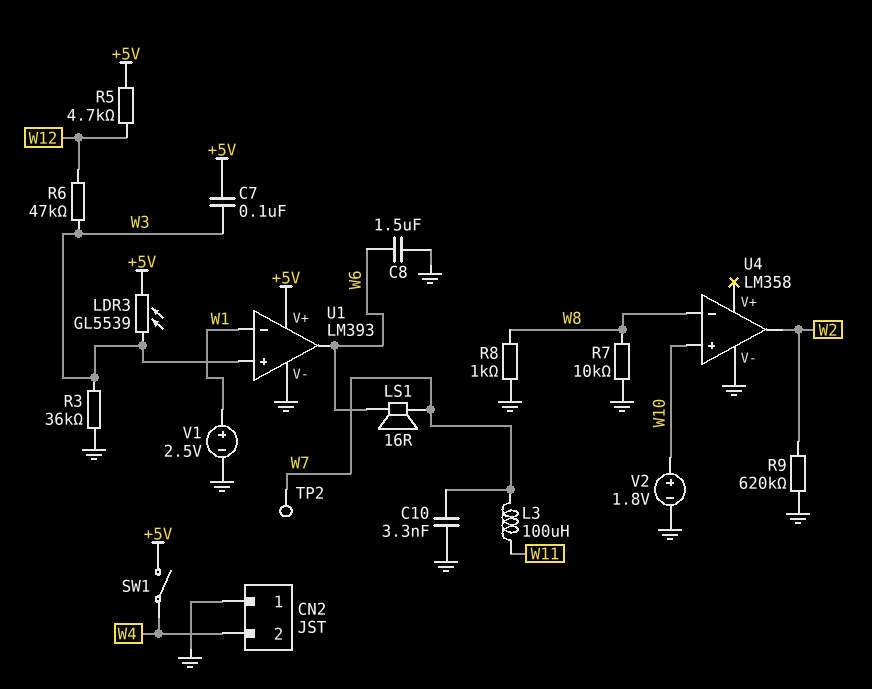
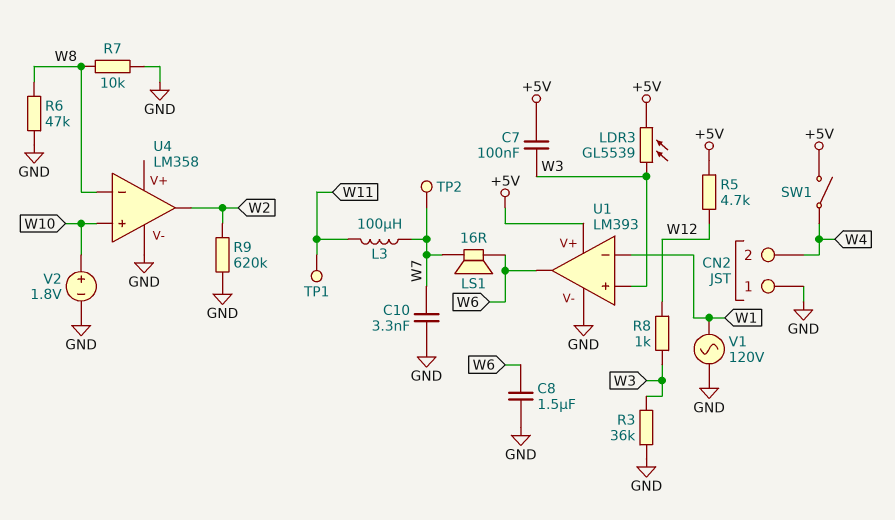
R6: 47k (W3, W12) -> 47k (GND, W8)
R8: 1k (GND, W8) -> 1k (W3, W12)
TP1: none -> test point (W11)
V1: 2.5V (plus W1, minus GND) -> AC 120V (GND, W1)

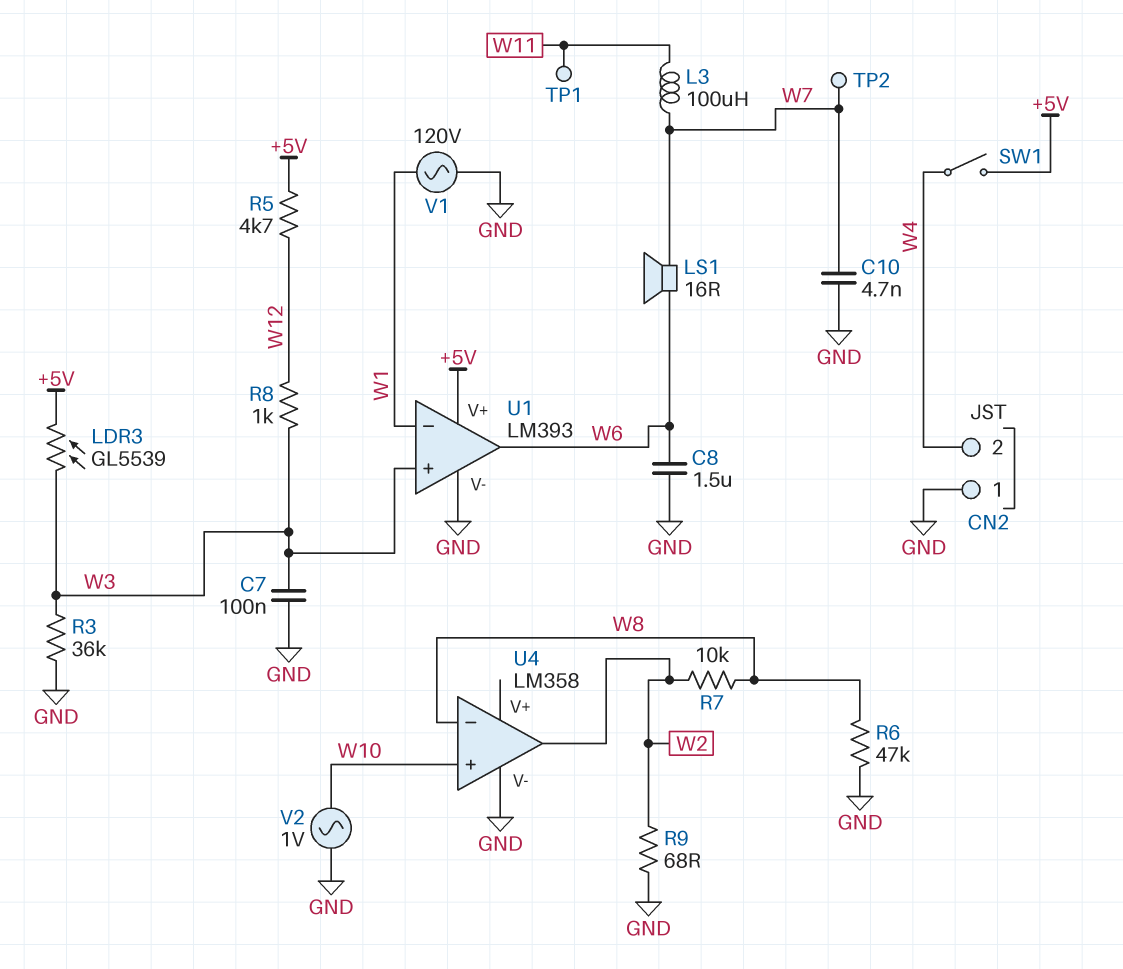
C7: 100nF (+5V, W3) -> 100nF (GND, W3)
C10: 3.3nF (GND, W7) -> 4.7nF (GND, W7)
R7: 10k (GND, W8) -> 10k (W2, W8)
R9: 620k (GND, W2) -> 68 (GND, W2)
V2: 1.8V (plus W10, minus GND) -> AC 1V (GND, W10)

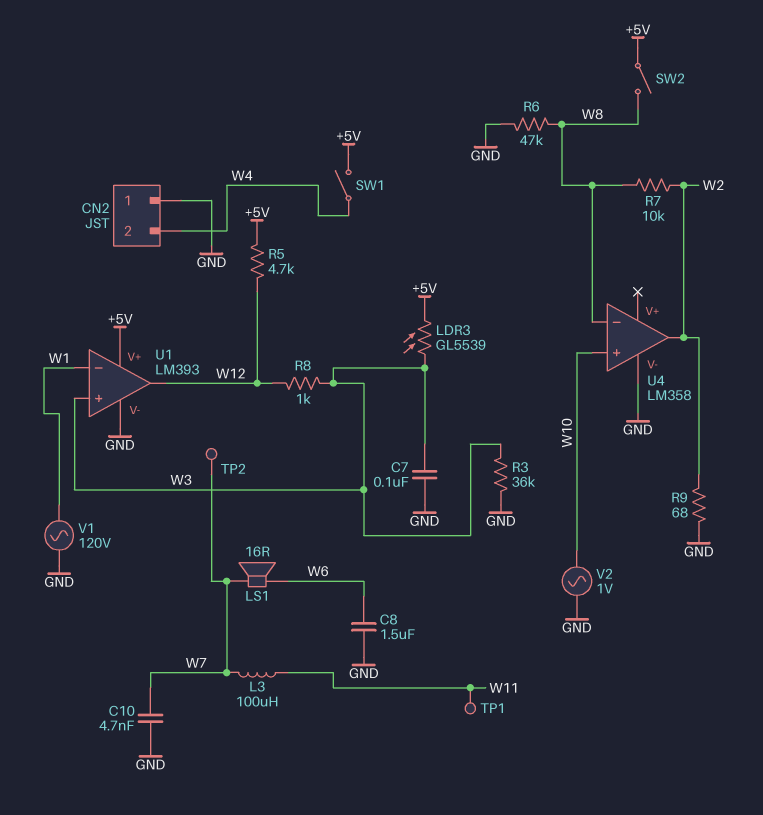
SW2: none -> switch (+5V, W8)
U1 pin out: W6 -> W12

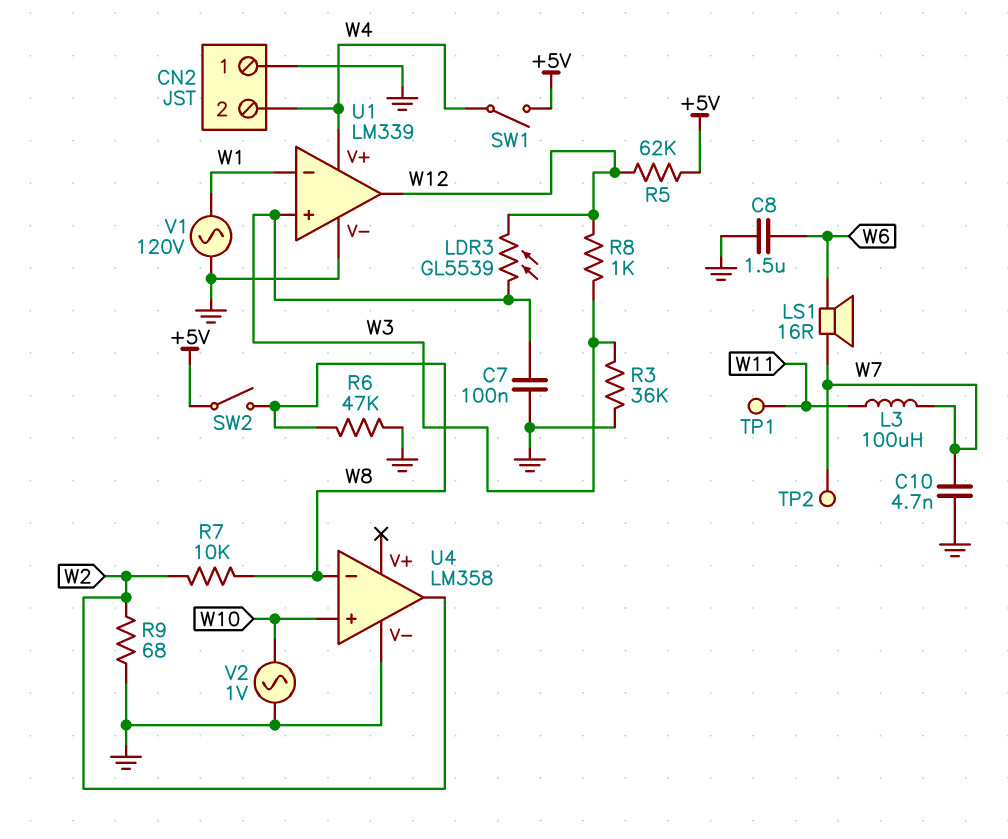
LDR3: GL5539 (+5V, W3) -> GL5539 (W3, W12)
R5: 4.7k (+5V, W12) -> 62k (+5V, W12)
U1: LM393 -> LM339
U1 pin V+: +5V -> W4

